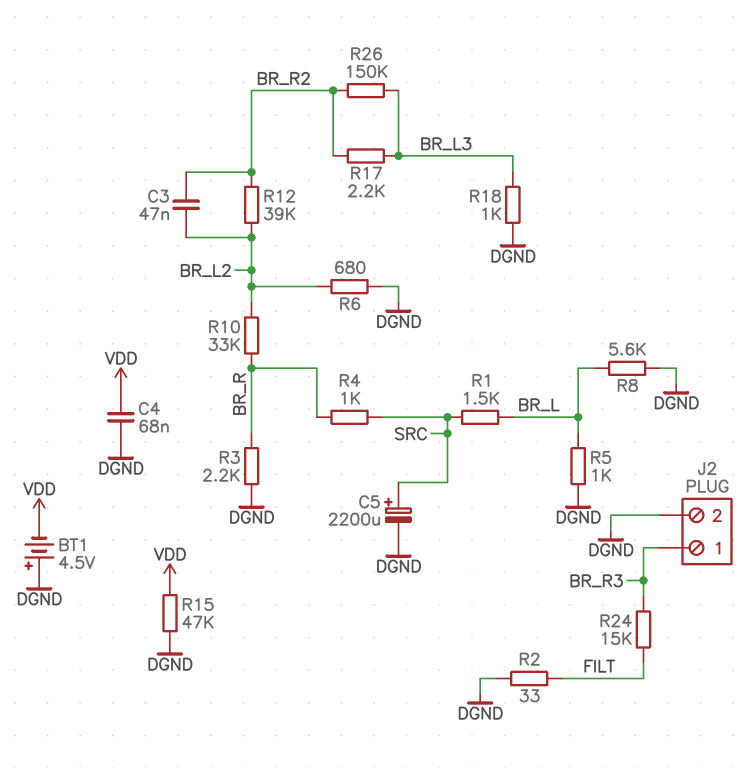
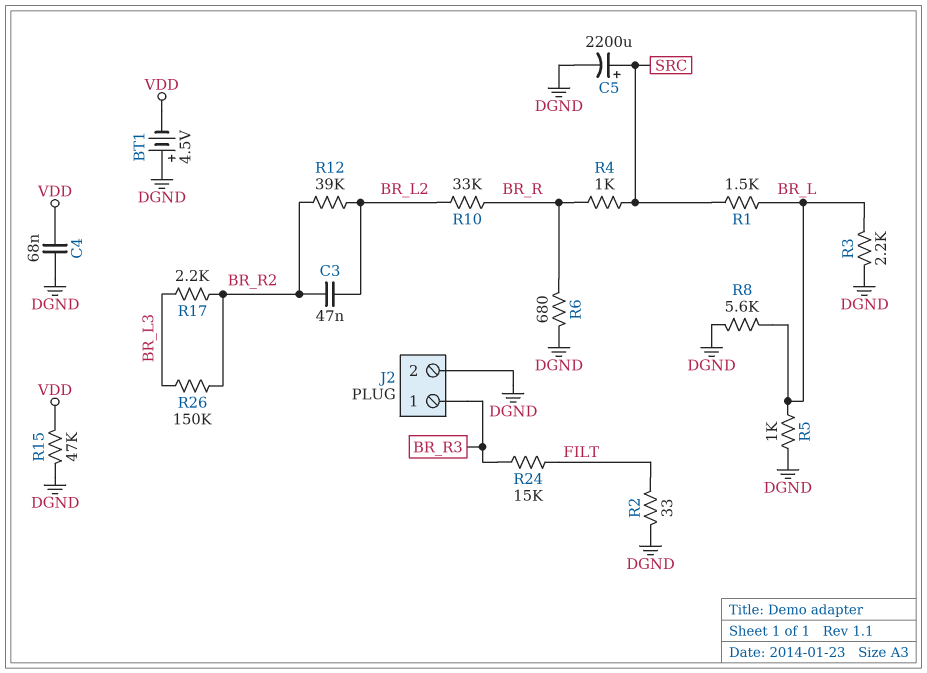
R3: 2.2k (BR_R, DGND) -> 2.2k (BR_L, DGND)
R6: 680 (BR_L2, DGND) -> 680 (BR_R, DGND)
R18: 1k (BR_L3, DGND) -> none

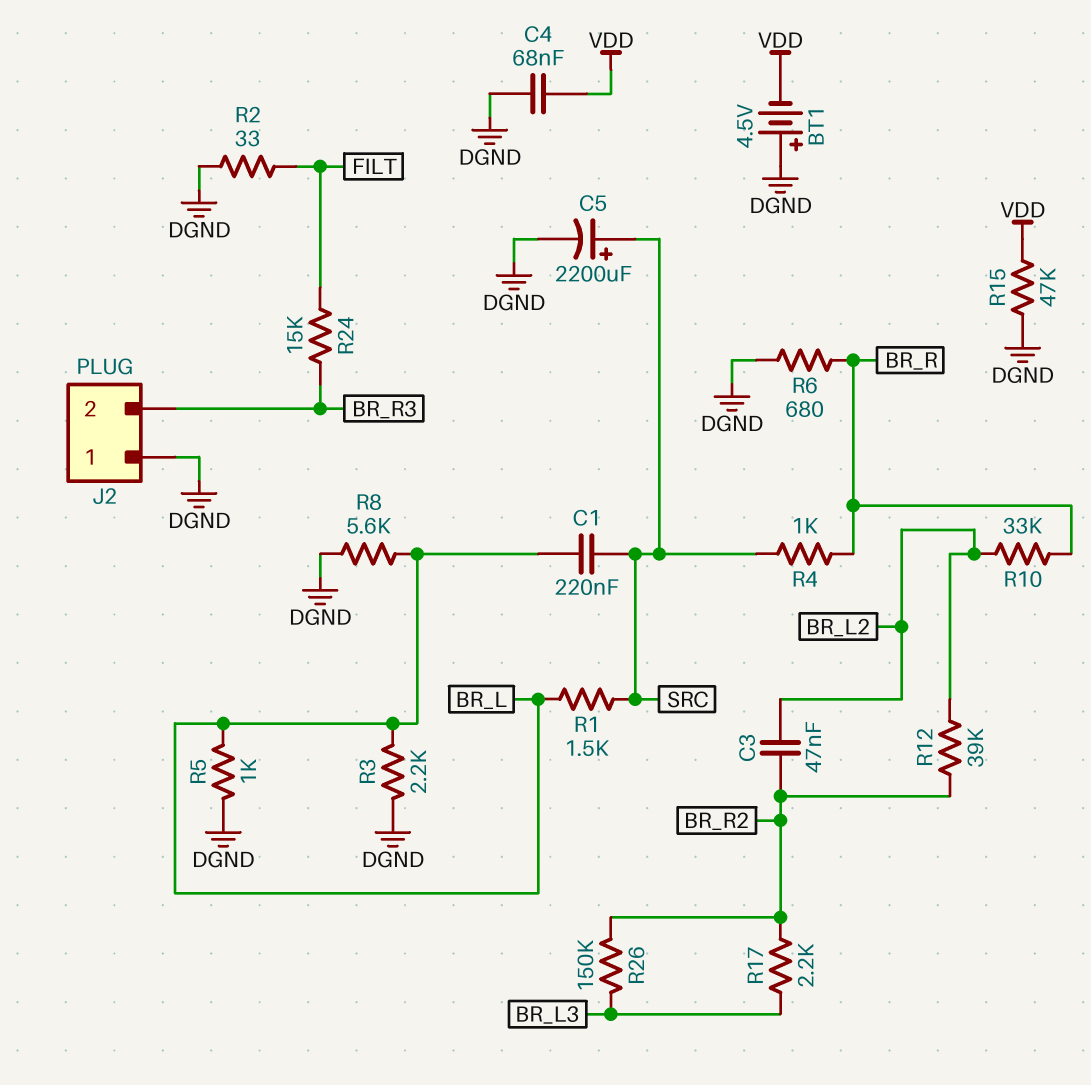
C1: none -> 220nF (BR_L, SRC)
J2 pin 1: BR_R3 -> DGND
J2 pin 2: DGND -> BR_R3

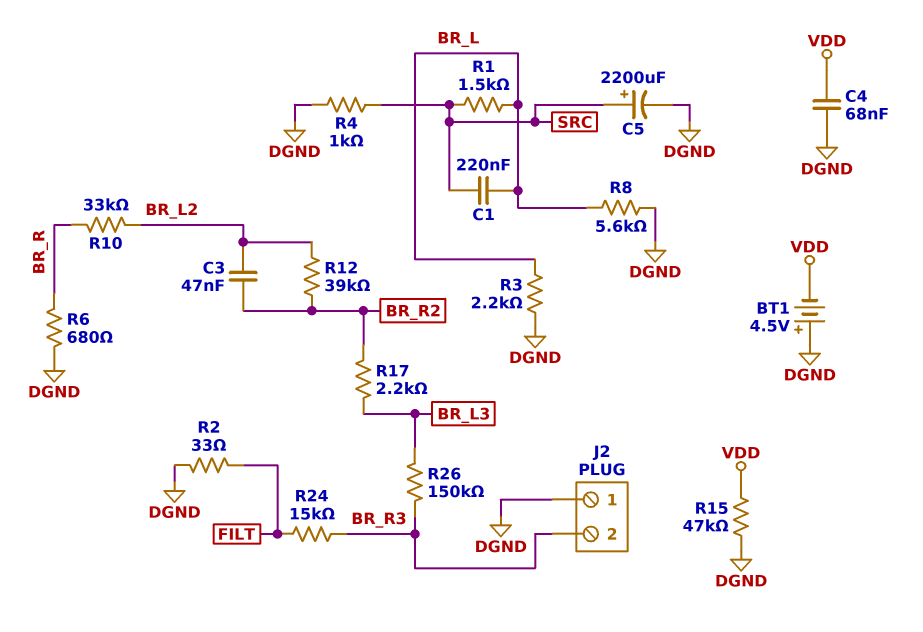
R4: 1k (BR_R, SRC) -> 1k (DGND, SRC)
R5: 1k (BR_L, DGND) -> none
R26: 150k (BR_L3, BR_R2) -> 150k (BR_L3, BR_R3)

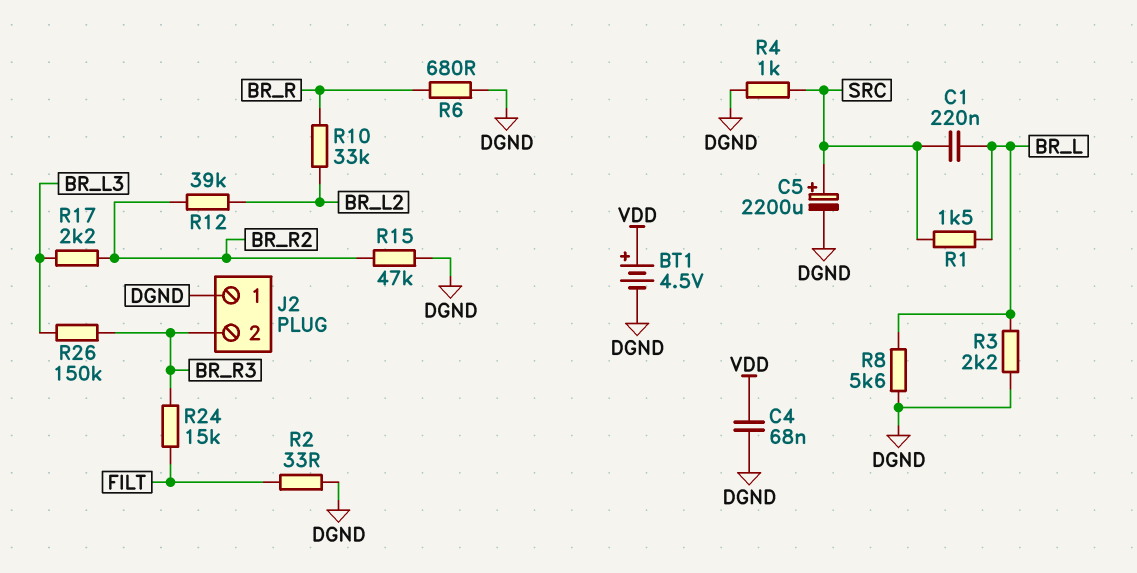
BT1: 4.5V (plus DGND, minus VDD) -> 4.5V (plus VDD, minus DGND)
C3: 47nF (BR_L2, BR_R2) -> none
R15: 47k (DGND, VDD) -> 47k (BR_R2, DGND)

